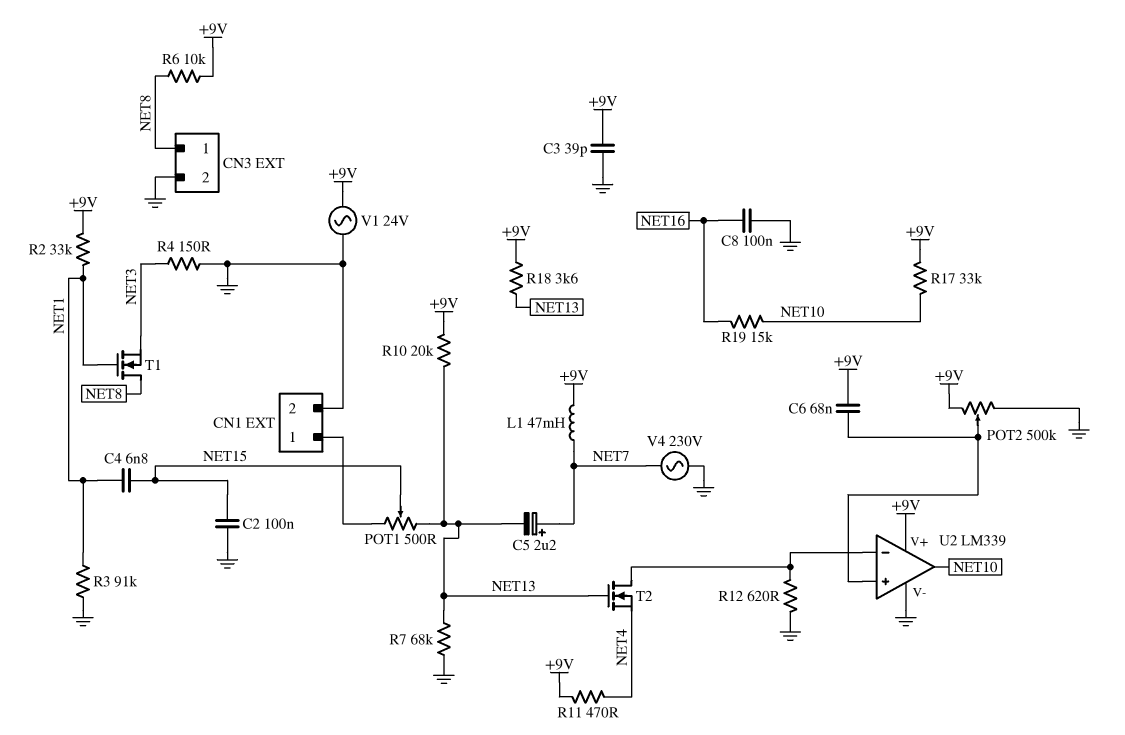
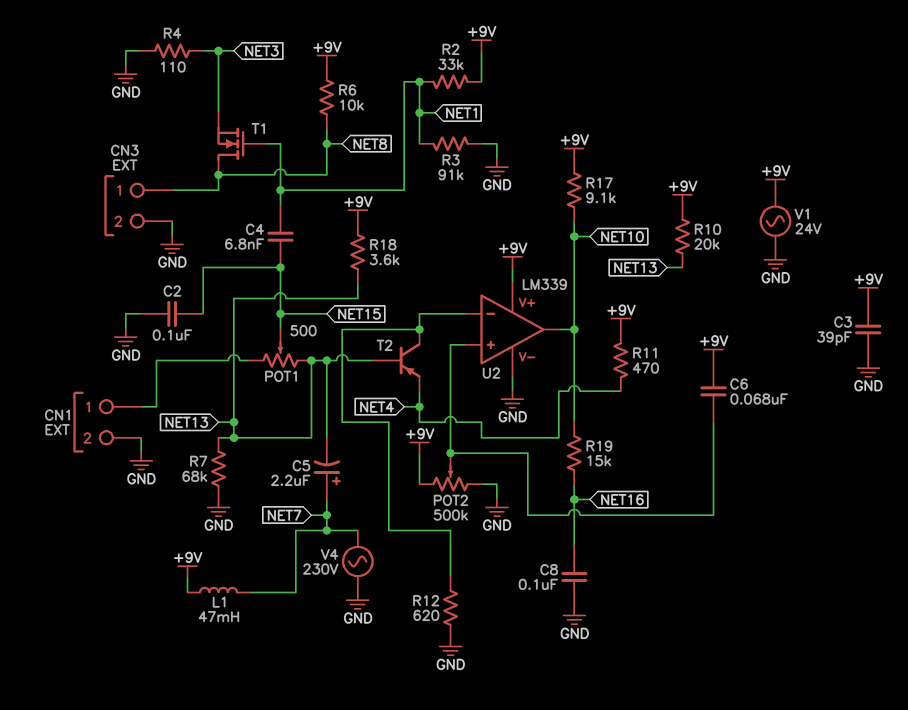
R4: 150 (GND, NET3) -> 110 (GND, NET3)
R17: 33k (+9V, NET10) -> 9.1k (+9V, NET10)
T2: NMOS (G NET13, D U2/in-, S NET4) -> PNP (B NET13, C U2/in-, E NET4)

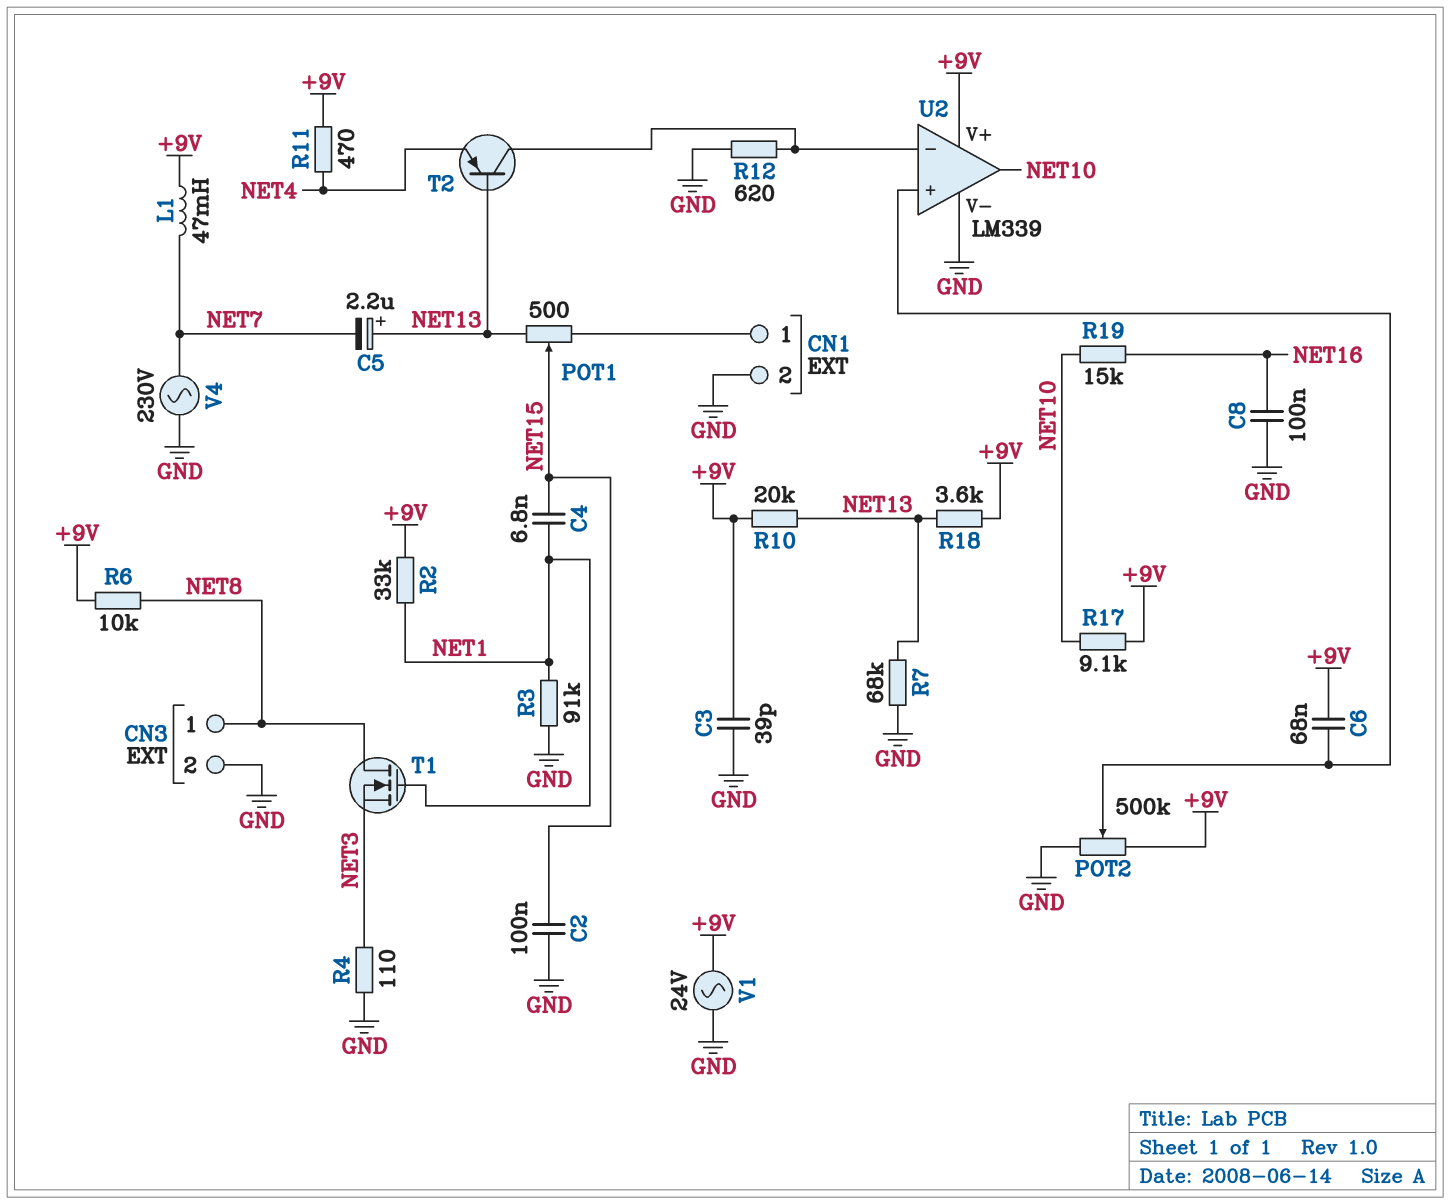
C5: 2.2uF (plus NET7, minus NET13) -> 2.2uF (plus NET13, minus NET7)

